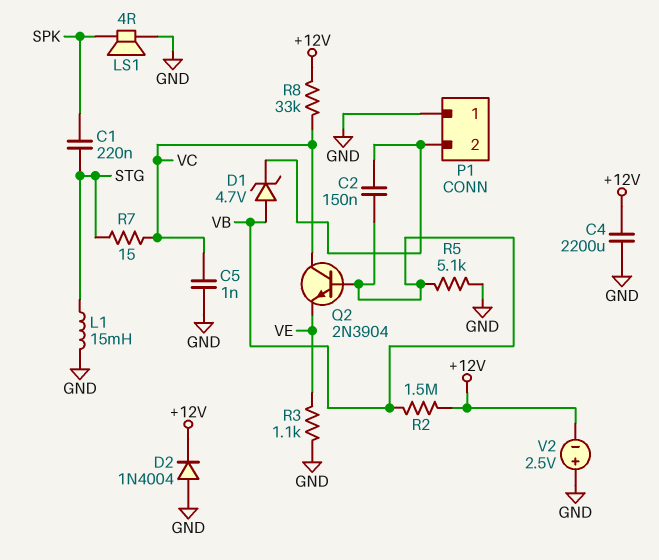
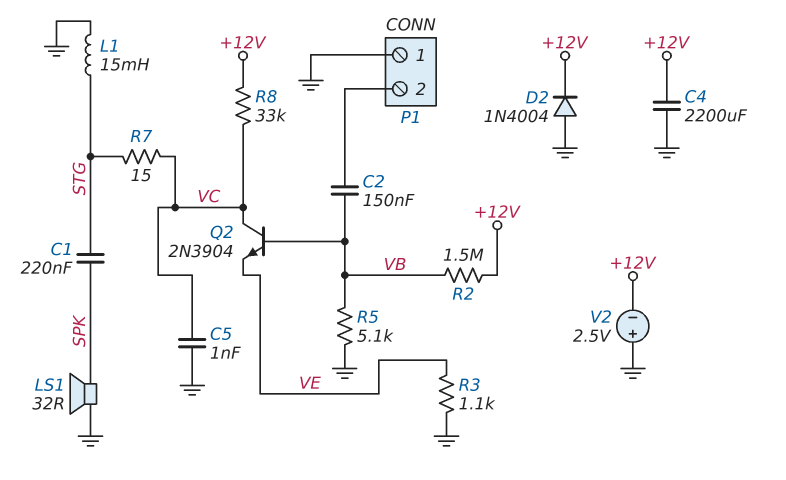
D1: zener 4.7V (A VB, K P1/2) -> none
LS1: speaker 4R (GND, SPK) -> speaker 32R (GND, SPK)

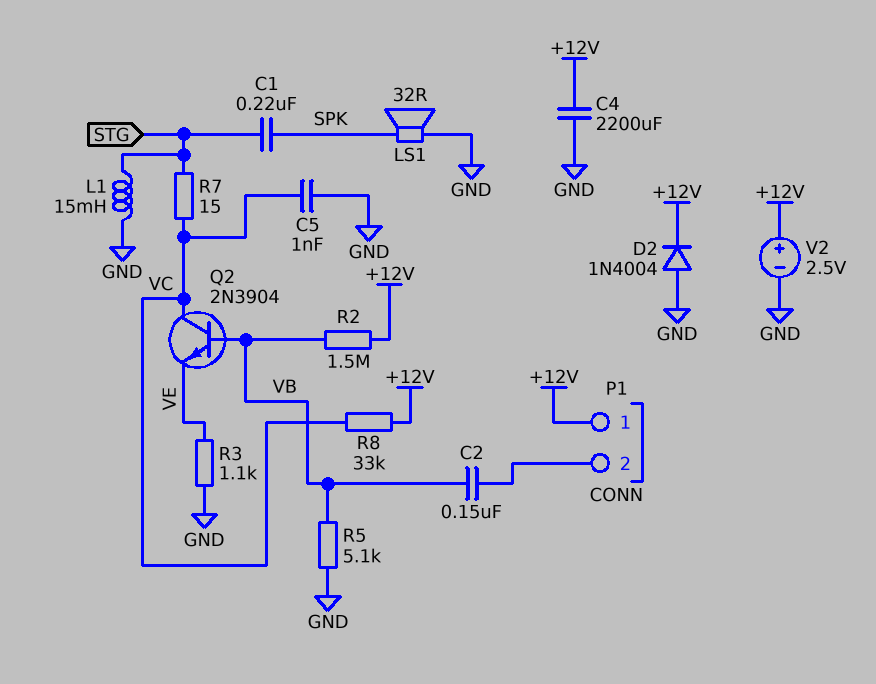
P1 pin 1: GND -> +12V
V2: 2.5V (plus GND, minus +12V) -> 2.5V (plus +12V, minus GND)

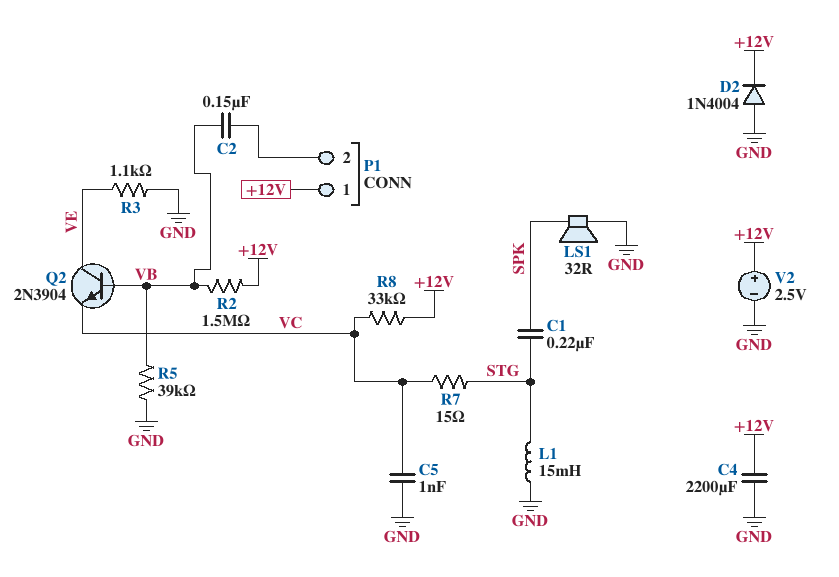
Q2: NPN 2N3904 (B VB, C VC, E VE) -> NPN 2N3904 (B VB, C VE, E VC)
R5: 5.1k (GND, VB) -> 39k (GND, VB)

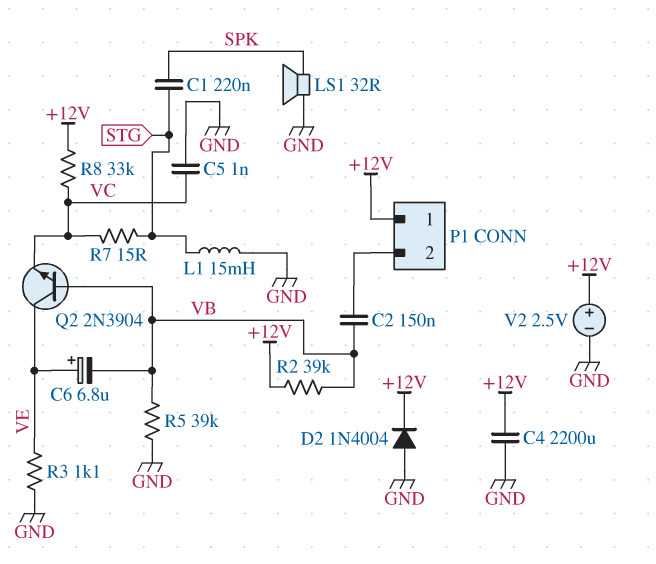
C6: none -> 6.8uF (plus VE, minus VB)
R2: 1.5M (+12V, VB) -> 39k (+12V, VB)

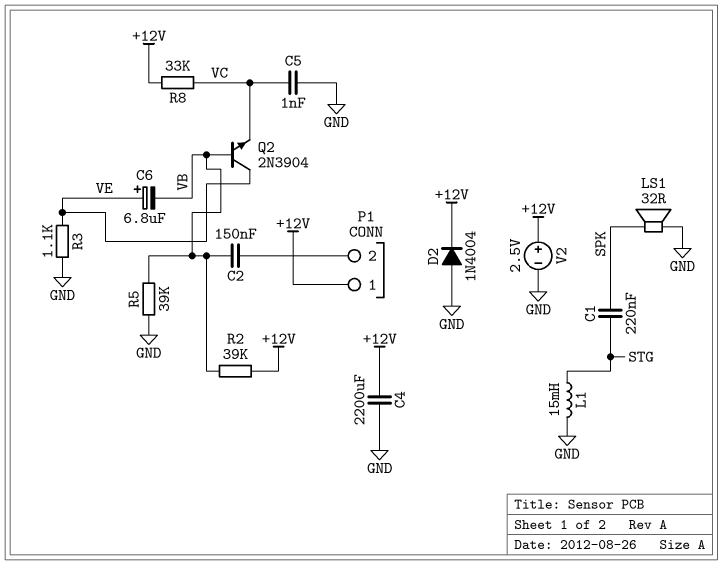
R7: 15 (STG, VC) -> none

